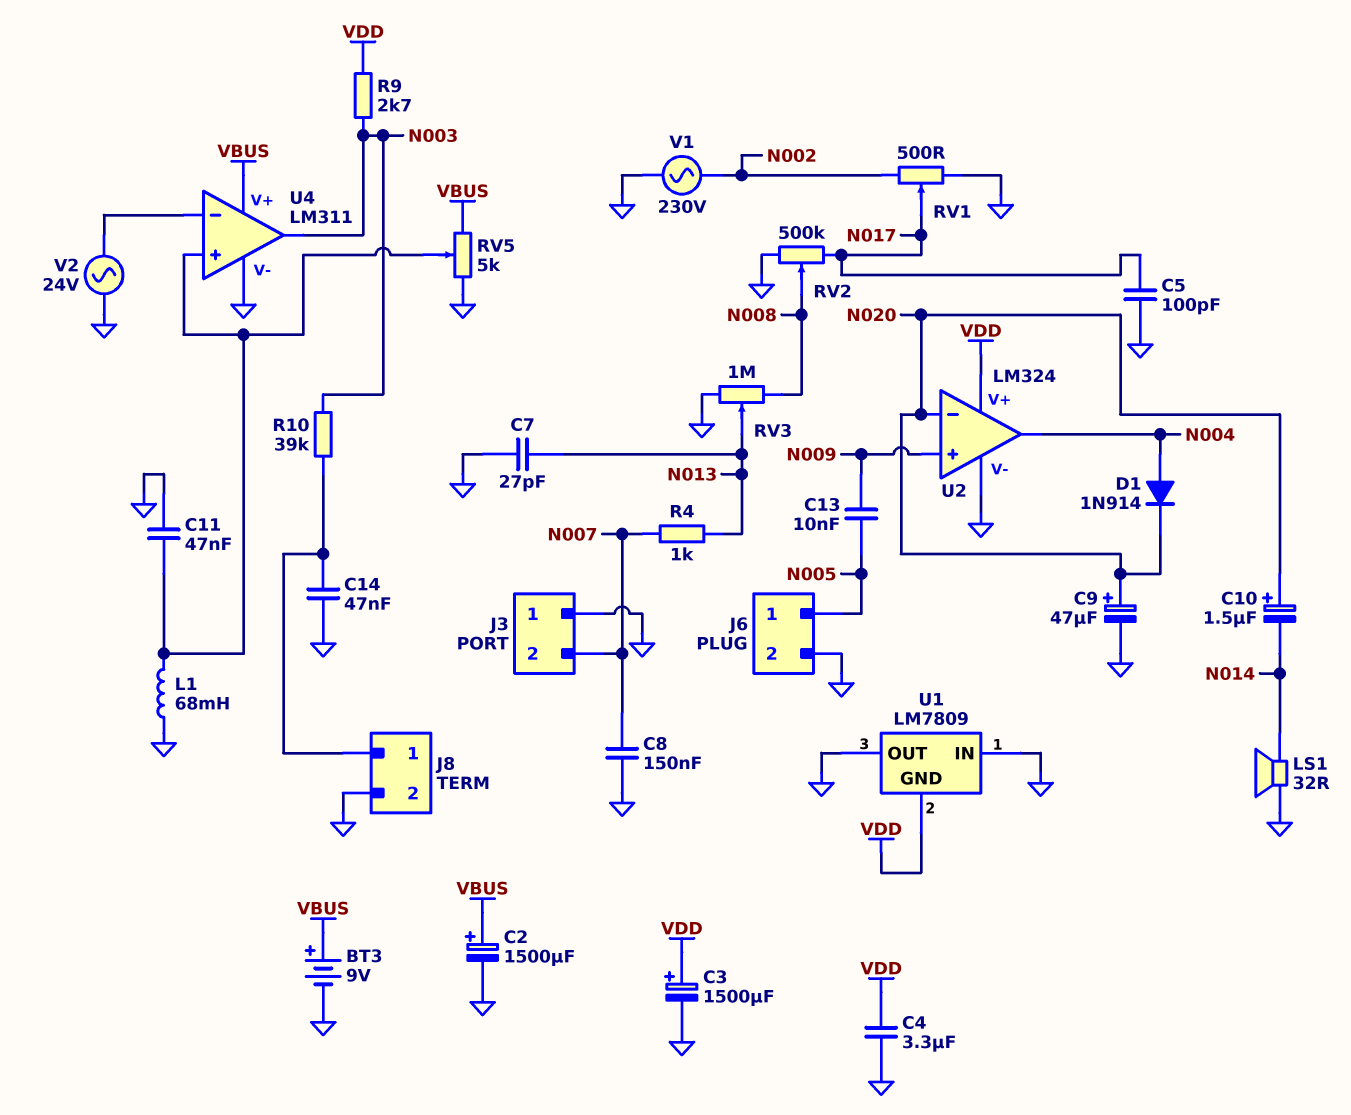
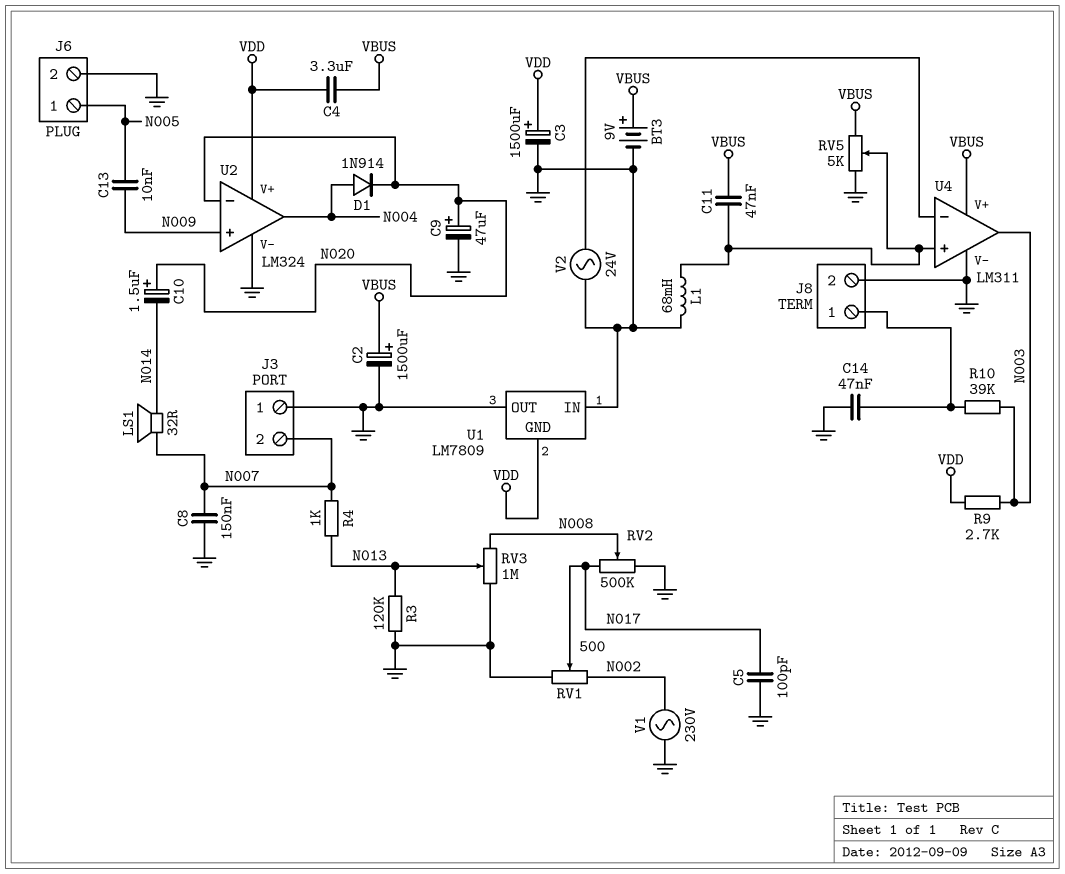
C4: 3.3uF (GND, VDD) -> 3.3uF (VBUS, VDD)
C7: 27pF (GND, N013) -> none
C11: 47nF (GND, U4/in+) -> 47nF (U4/in+, VBUS)
LS1: speaker 32R (GND, N014) -> speaker 32R (N007, N014)
R3: none -> 120k (GND, N013)

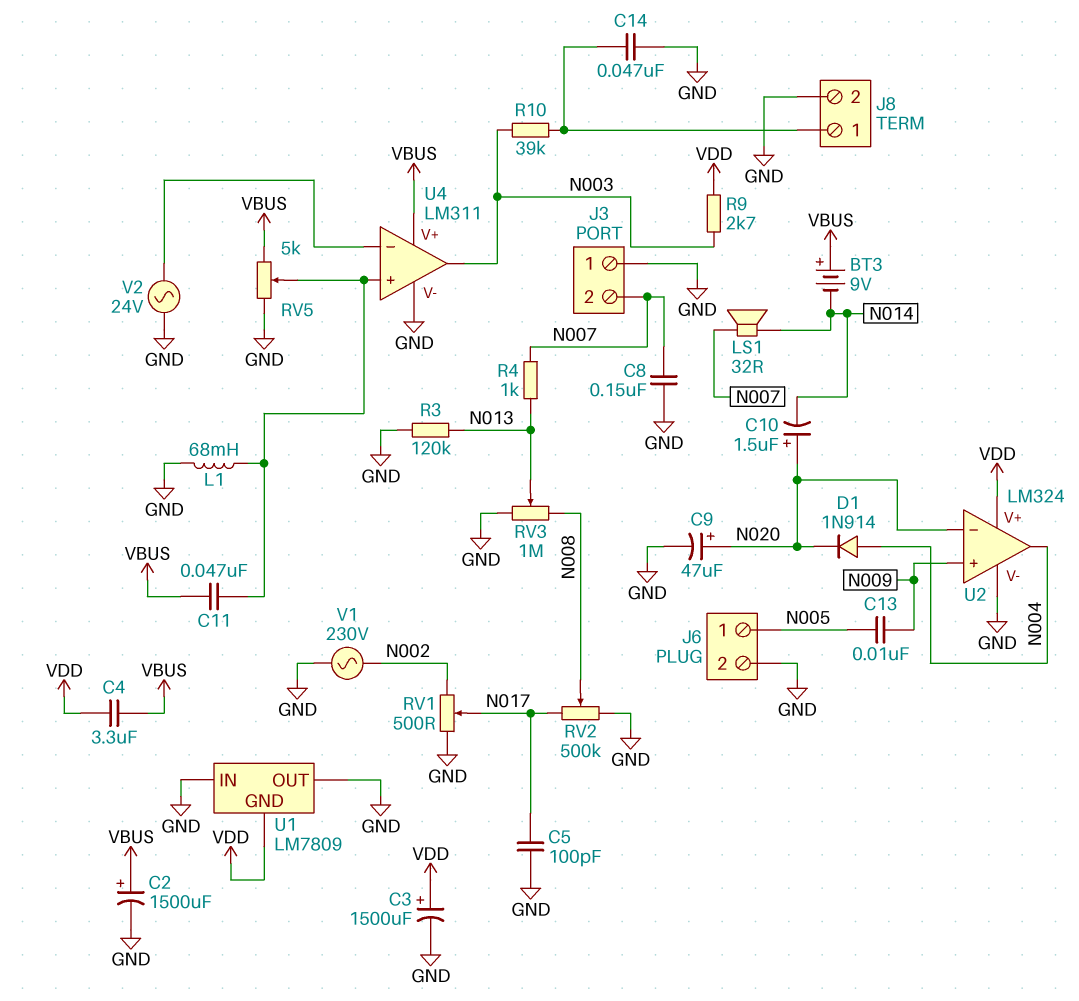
BT3: 9V (plus VBUS, minus GND) -> 9V (plus VBUS, minus N014)

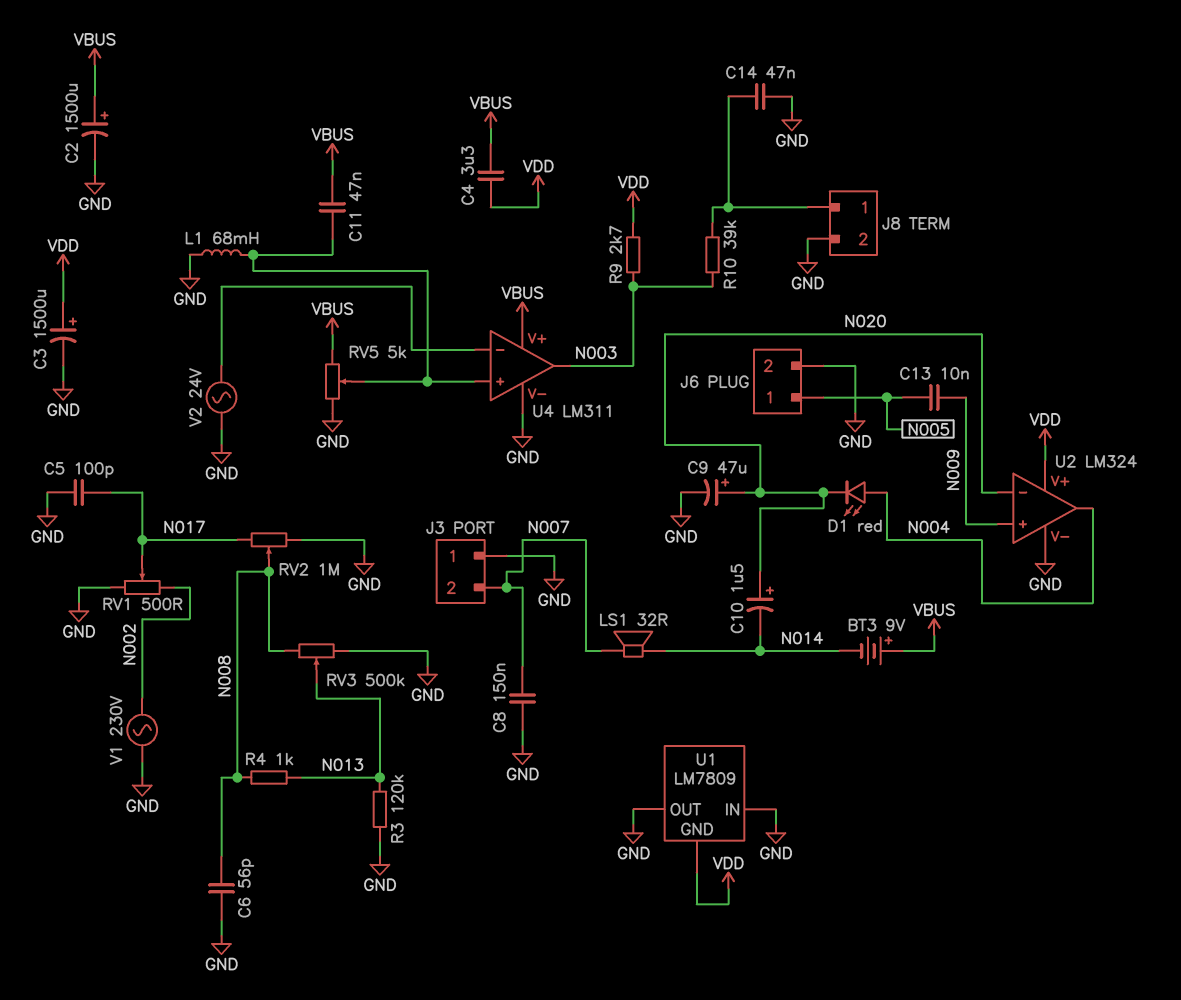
C6: none -> 56pF (GND, N008)
D1: diode 1N914 (A N004, K N020) -> LED red (A N004, K N020)
R4: 1k (N007, N013) -> 1k (N008, N013)
RV2: 500k (GND, N017, wiper N008) -> 1M (GND, N017, wiper N008)
RV3: 1M (GND, N008, wiper N013) -> 500k (GND, N008, wiper N013)

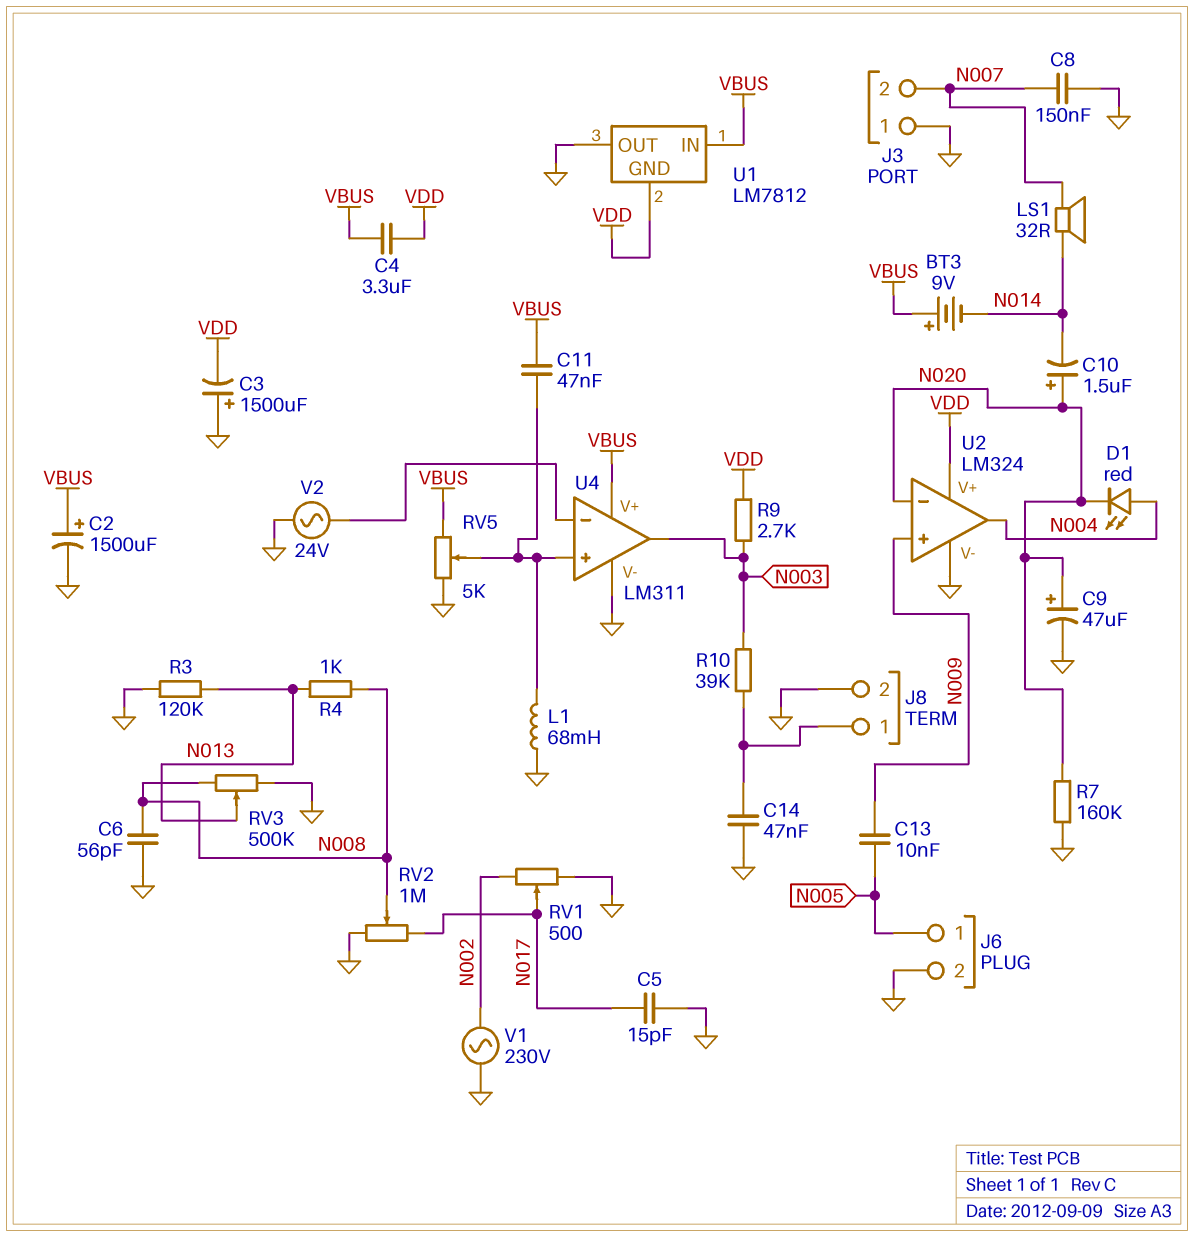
C3: 1500uF (plus VDD, minus GND) -> 1500uF (plus GND, minus VDD)
C5: 100pF (GND, N017) -> 15pF (GND, N017)
R7: none -> 160k (GND, N020)
U1: LM7809 -> LM7812
U1 pin IN: GND -> VBUS

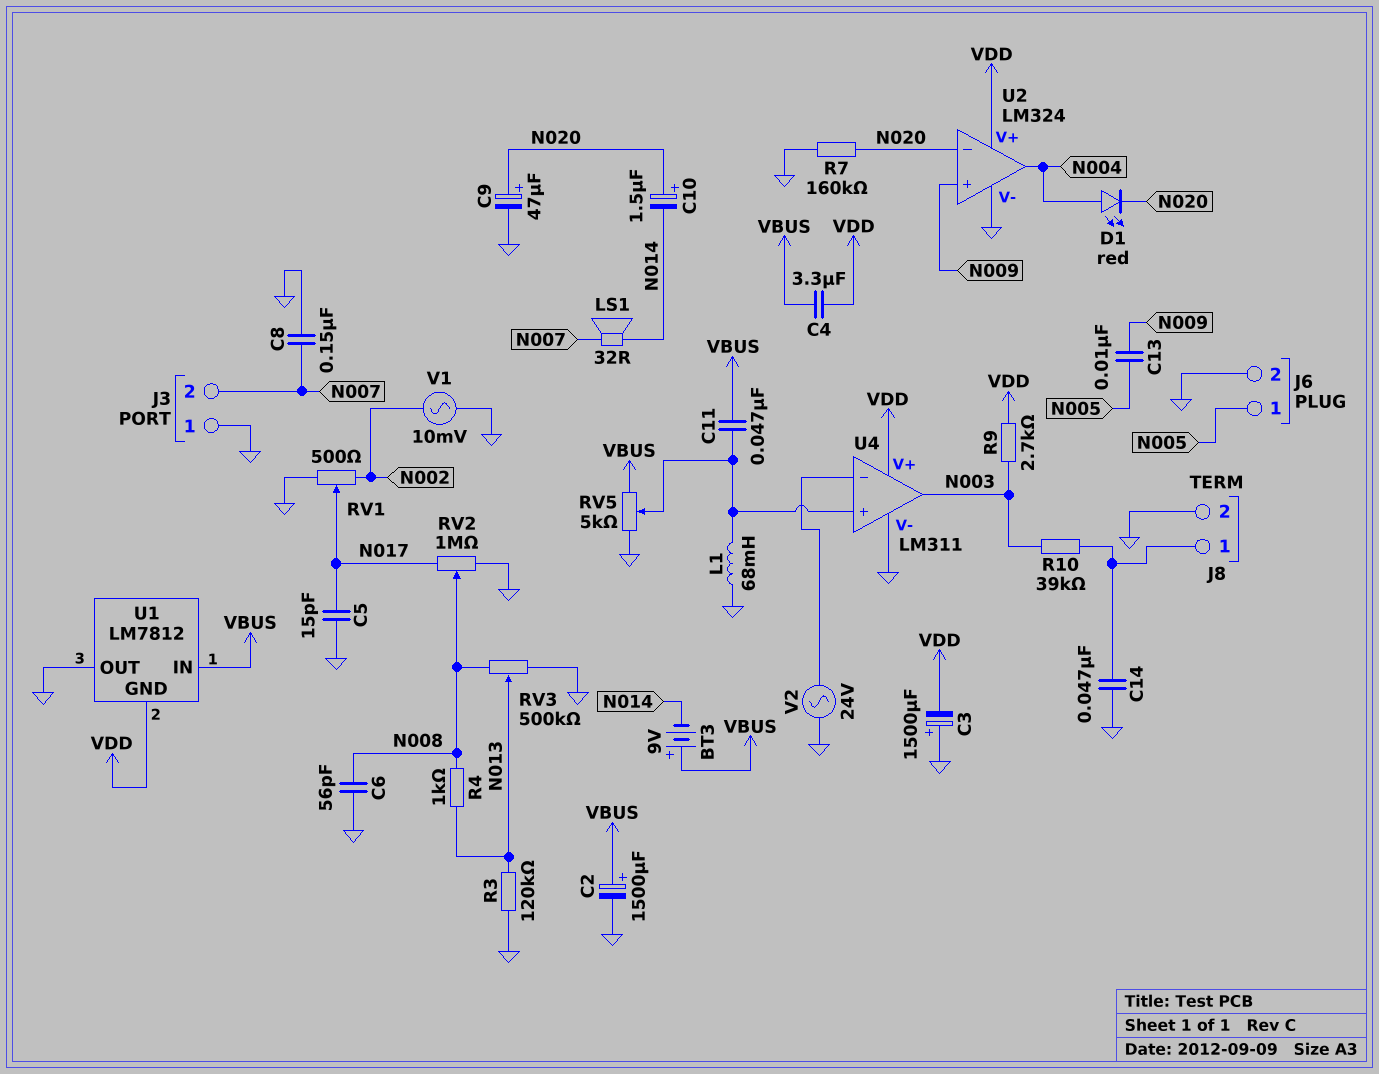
U4 pin V+: VBUS -> VDD
V1: AC 230V (GND, N002) -> AC 10mV (GND, N002)

